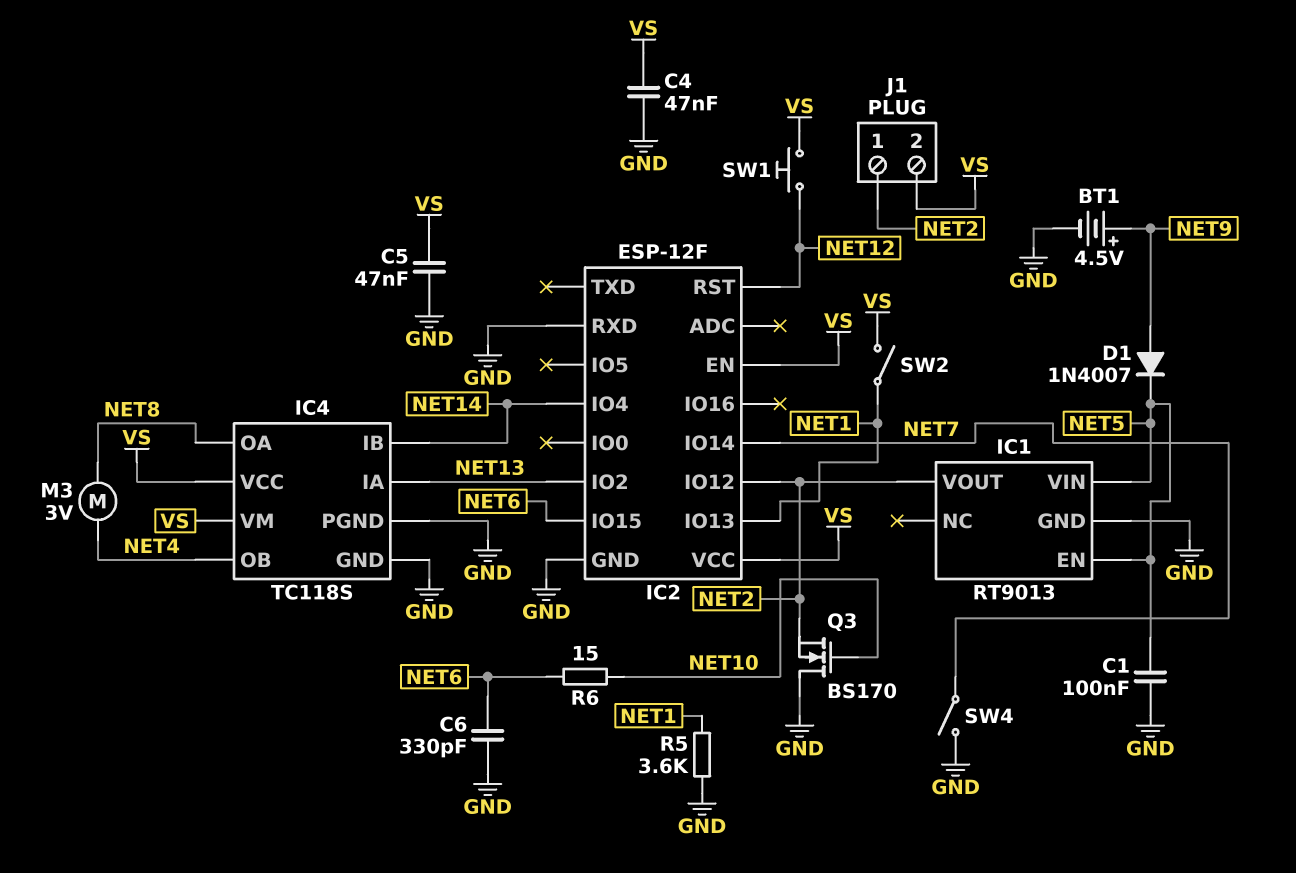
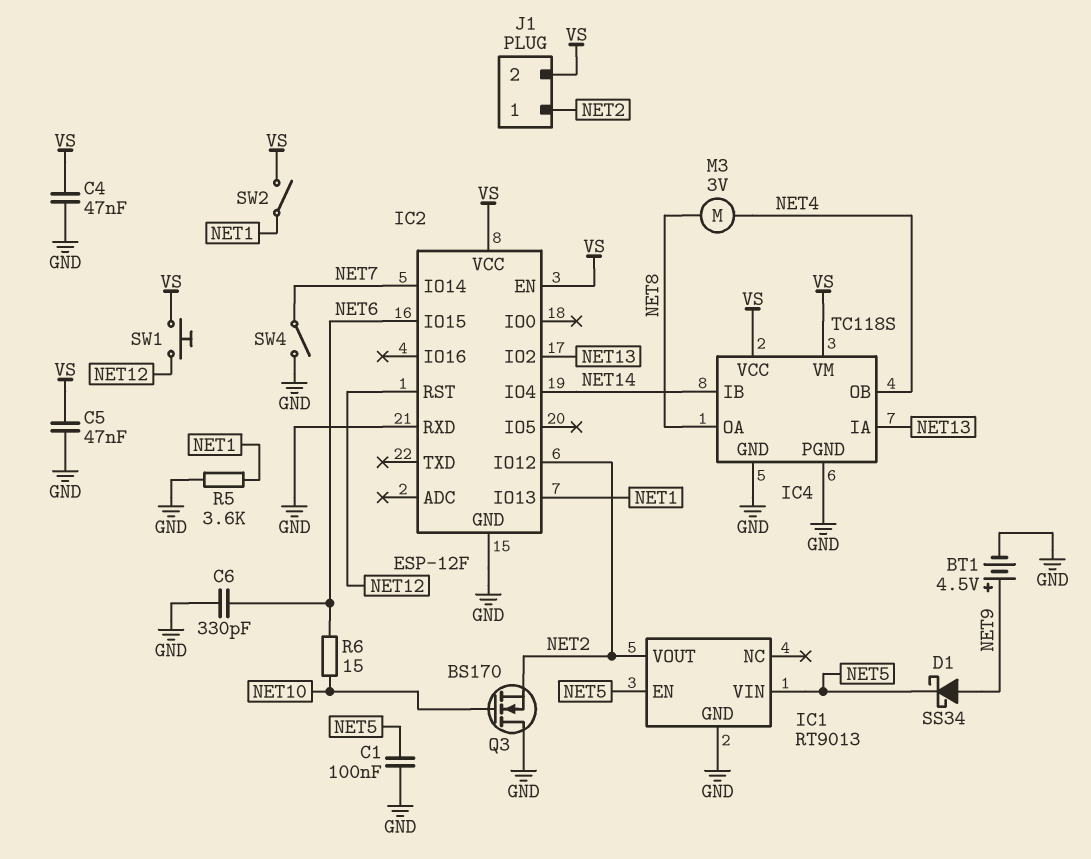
D1: diode 1N4007 (A NET9, K NET5) -> schottky SS34 (A NET9, K NET5)

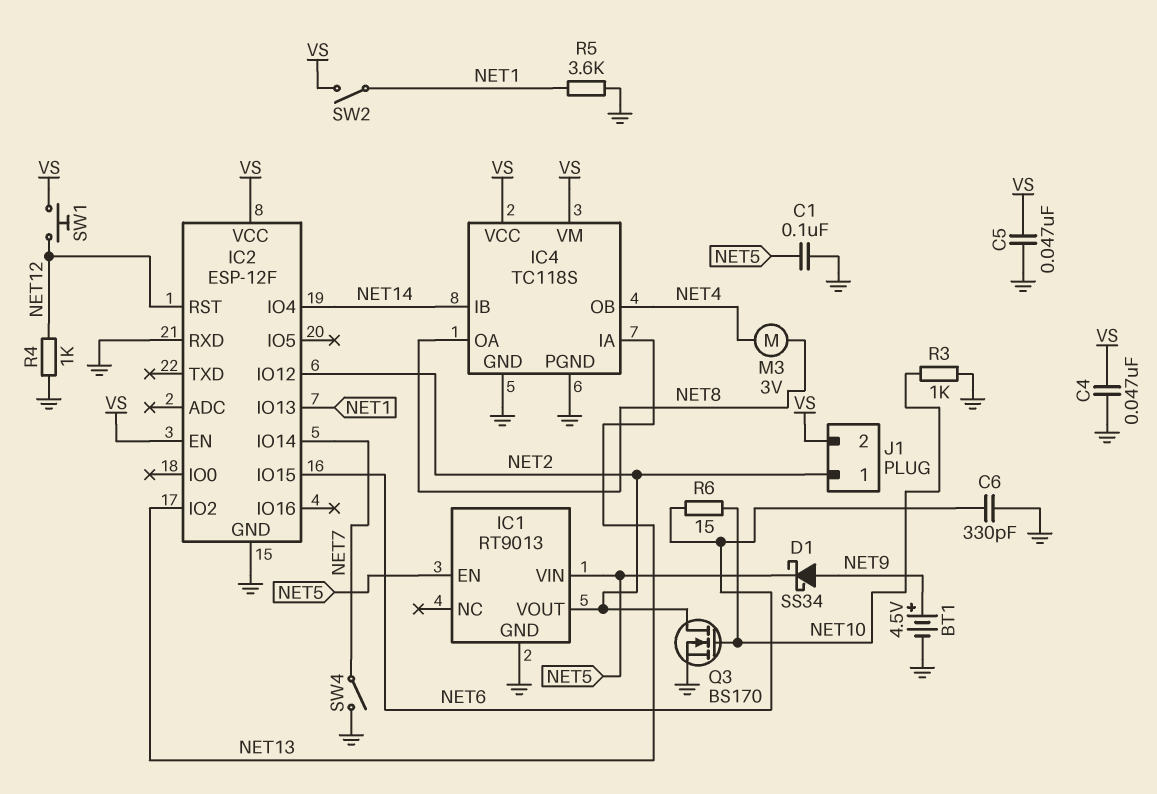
Q3: NMOS BS170 (G NET10, D GND, S NET2) -> NMOS BS170 (G NET10, D NET2, S GND)
R3: none -> 1k (GND, NET10)
R4: none -> 1k (GND, NET12)

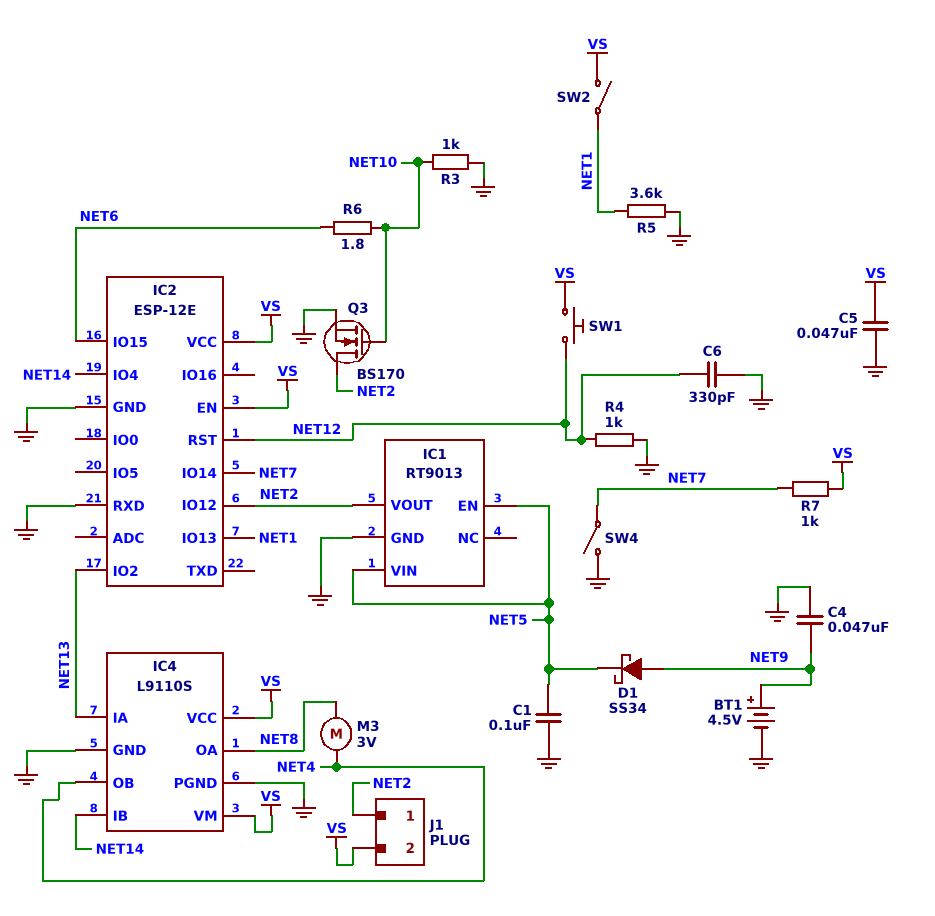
C4: 47nF (GND, VS) -> 47nF (GND, NET9)
C6: 330pF (GND, NET6) -> 330pF (GND, NET12)
IC2: ESP-12F -> ESP-12E
IC4: TC118S -> L9110S
R6: 15 (NET6, NET10) -> 1.8 (NET6, NET10)
R7: none -> 1k (NET7, VS)

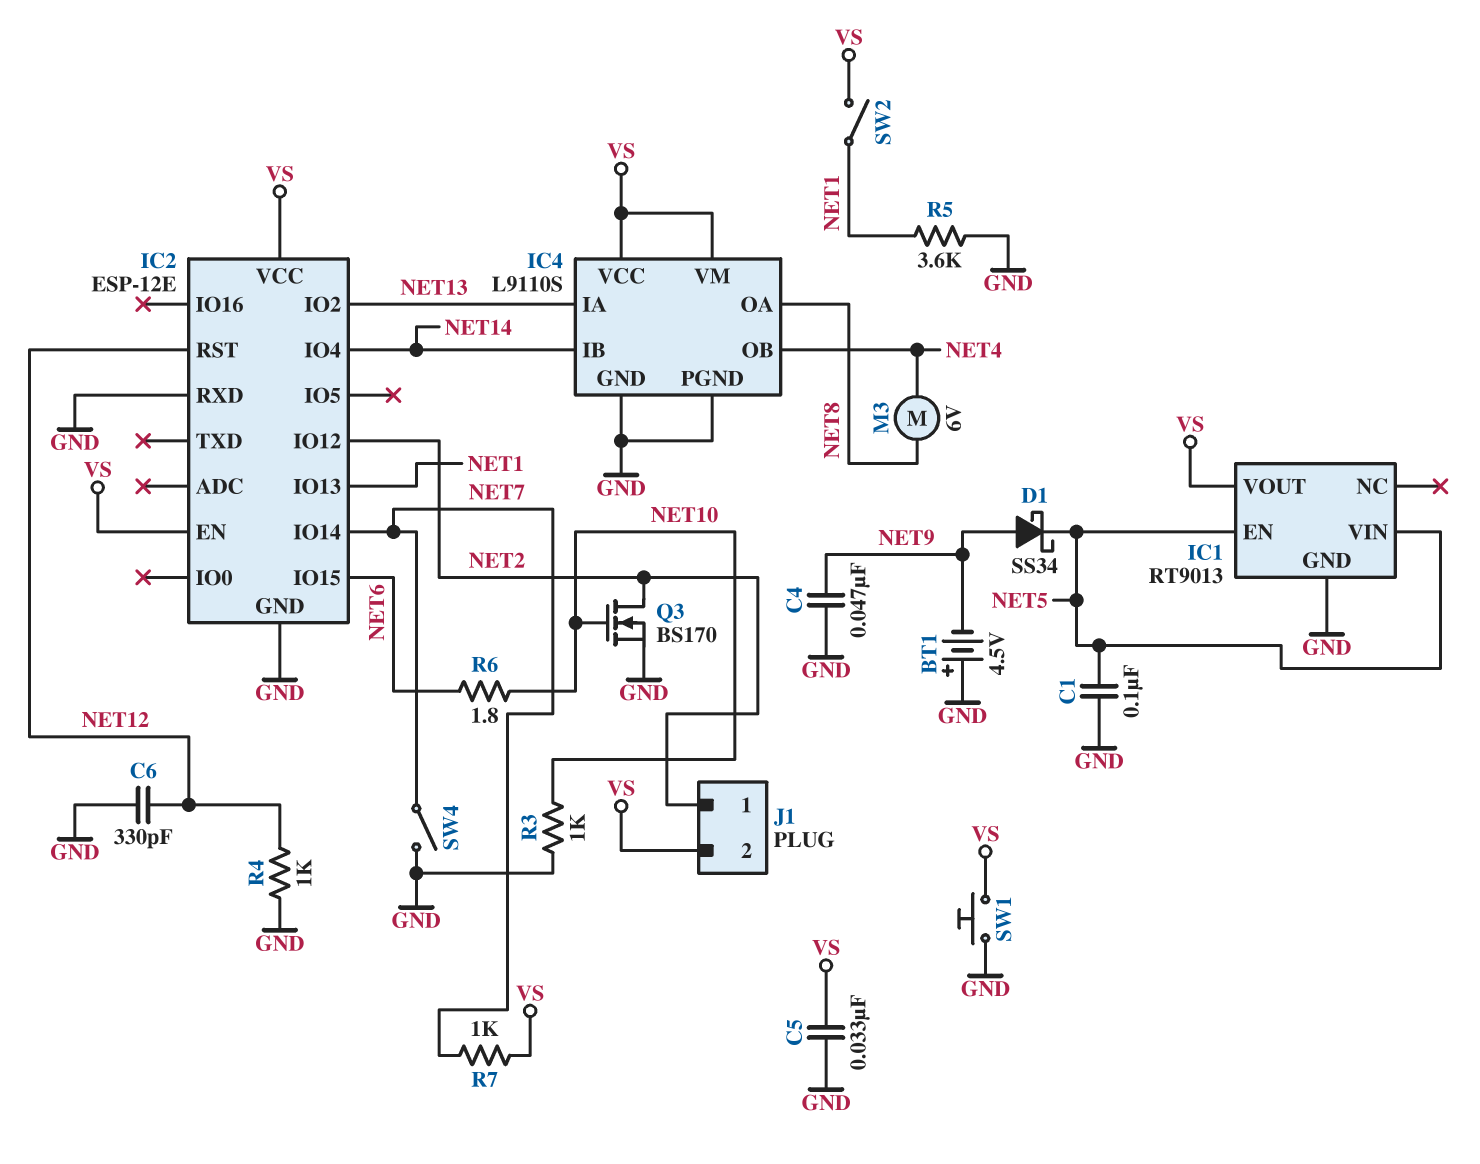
BT1: 4.5V (plus NET9, minus GND) -> 4.5V (plus GND, minus NET9)
C5: 47nF (GND, VS) -> 33nF (GND, VS)
IC1 pin VOUT: NET2 -> VS
M3: motor 3V (NET4, NET8) -> motor 6V (NET4, NET8)
SW1: button (NET12, VS) -> button (GND, VS)

